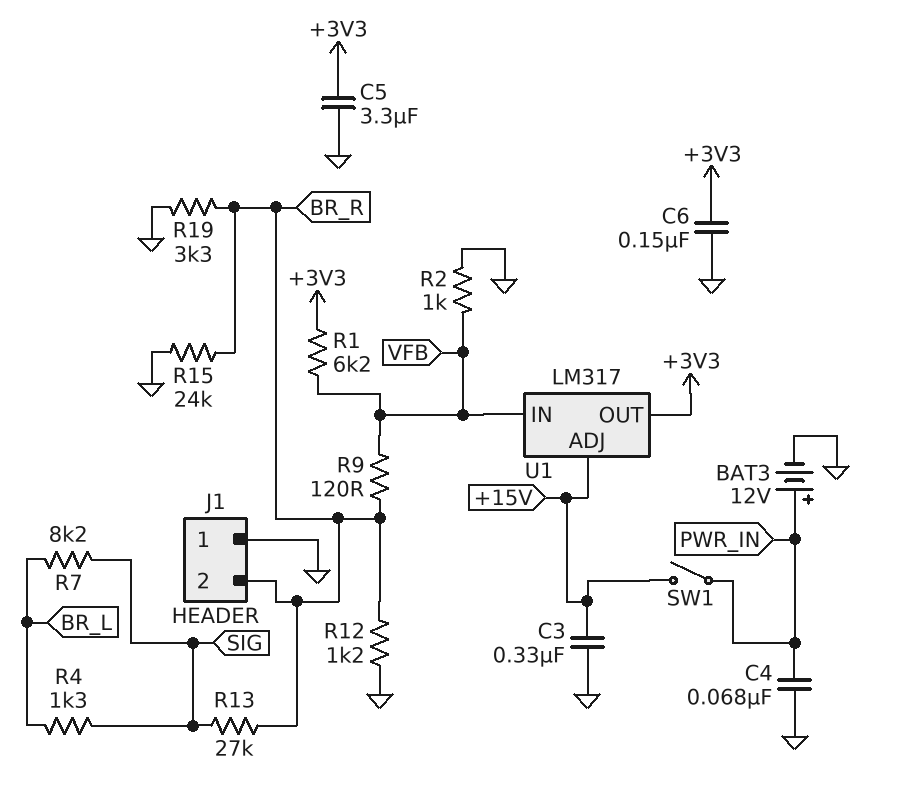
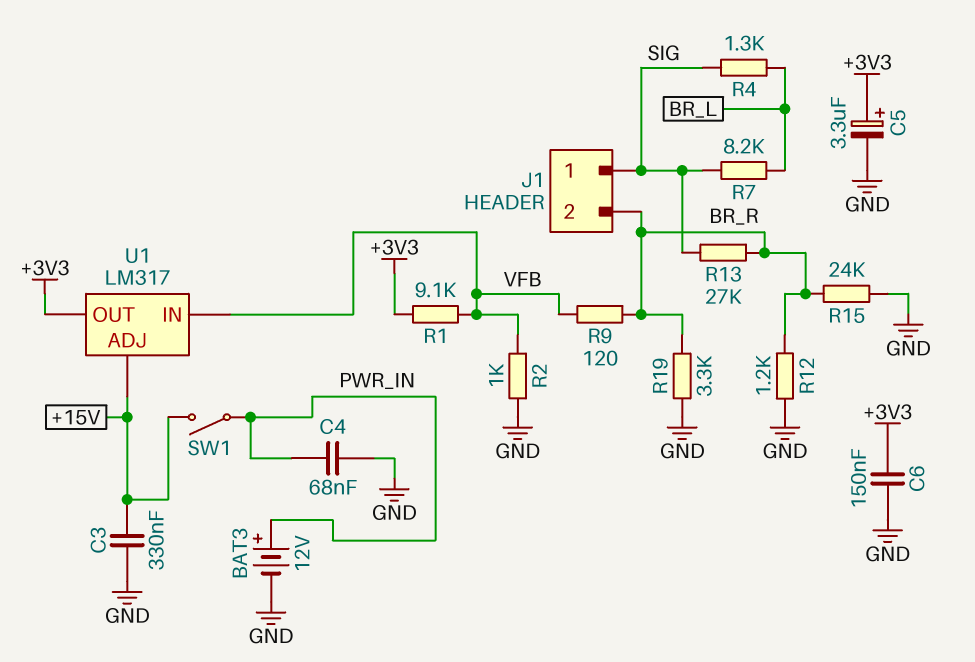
C5: 3.3uF (+3V3, GND) -> 3.3uF (plus +3V3, minus GND)
J1 pin 1: GND -> SIG
R1: 6.2k (+3V3, VFB) -> 9.1k (+3V3, VFB)

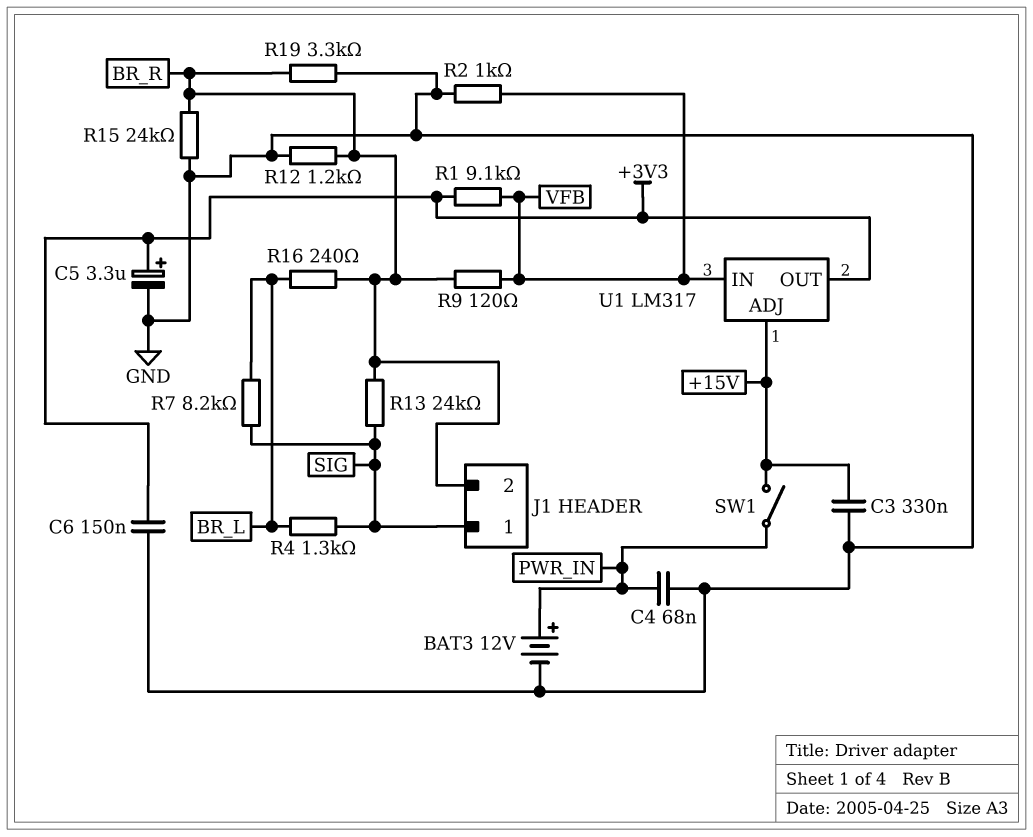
R13: 27k (BR_R, SIG) -> 24k (BR_R, SIG)
R16: none -> 240 (BR_L, BR_R)

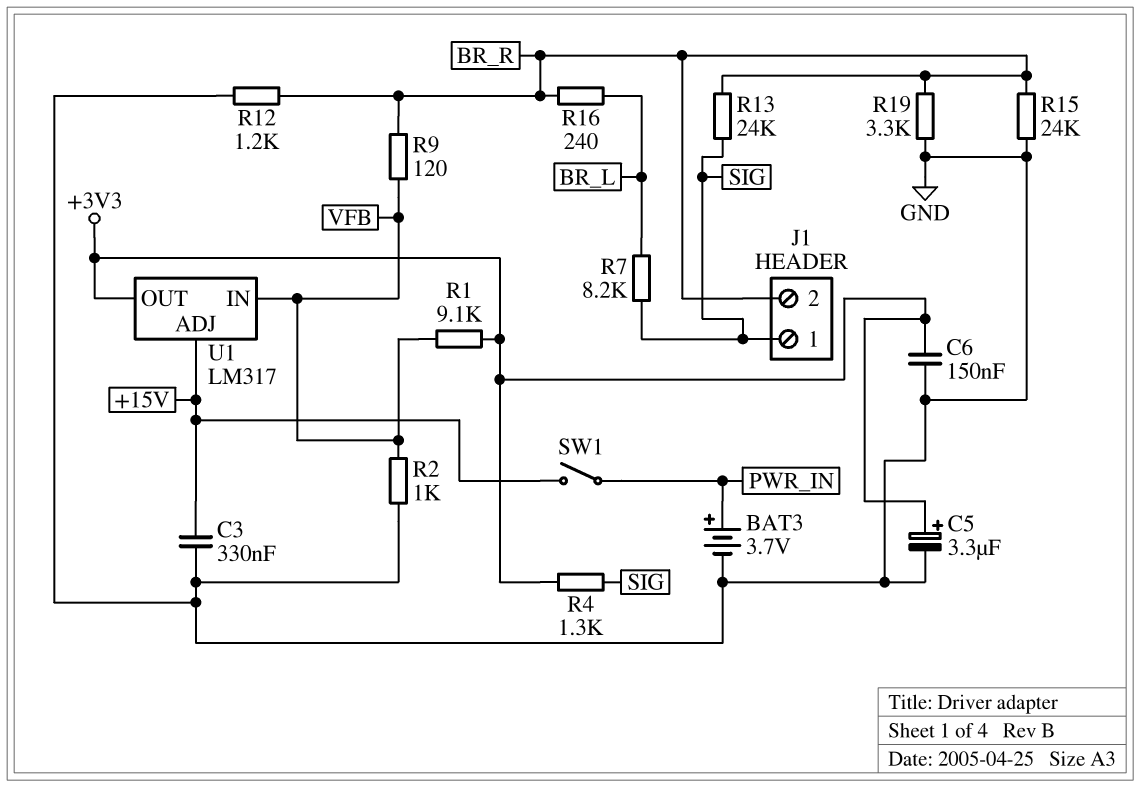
BAT3: 12V (plus PWR_IN, minus GND) -> 3.7V (plus PWR_IN, minus GND)
C4: 68nF (GND, PWR_IN) -> none
R4: 1.3k (BR_L, SIG) -> 1.3k (+3V3, SIG)

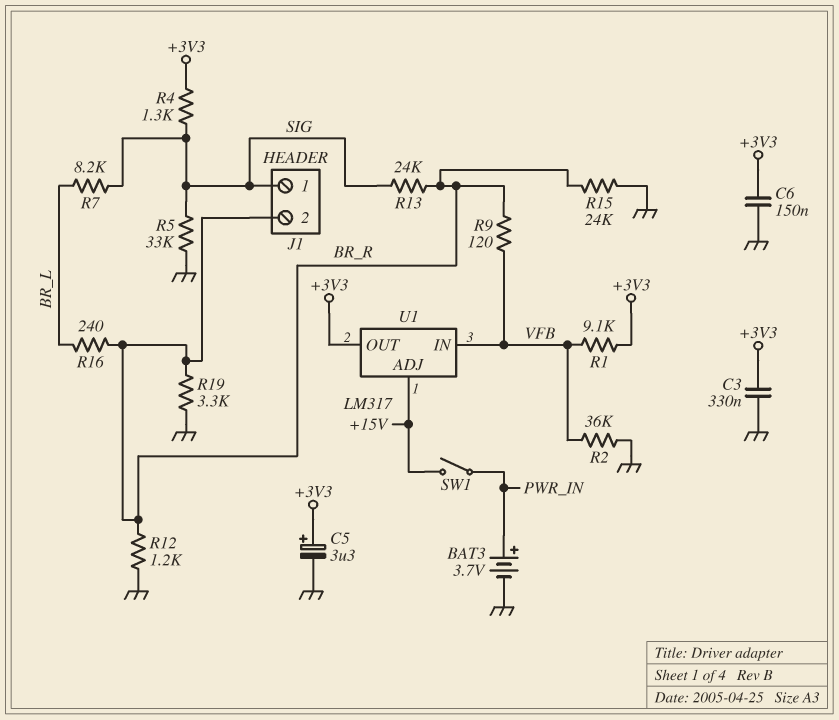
C3: 330nF (+15V, GND) -> 330nF (+3V3, GND)
R2: 1k (GND, VFB) -> 36k (GND, VFB)
R5: none -> 33k (GND, SIG)

